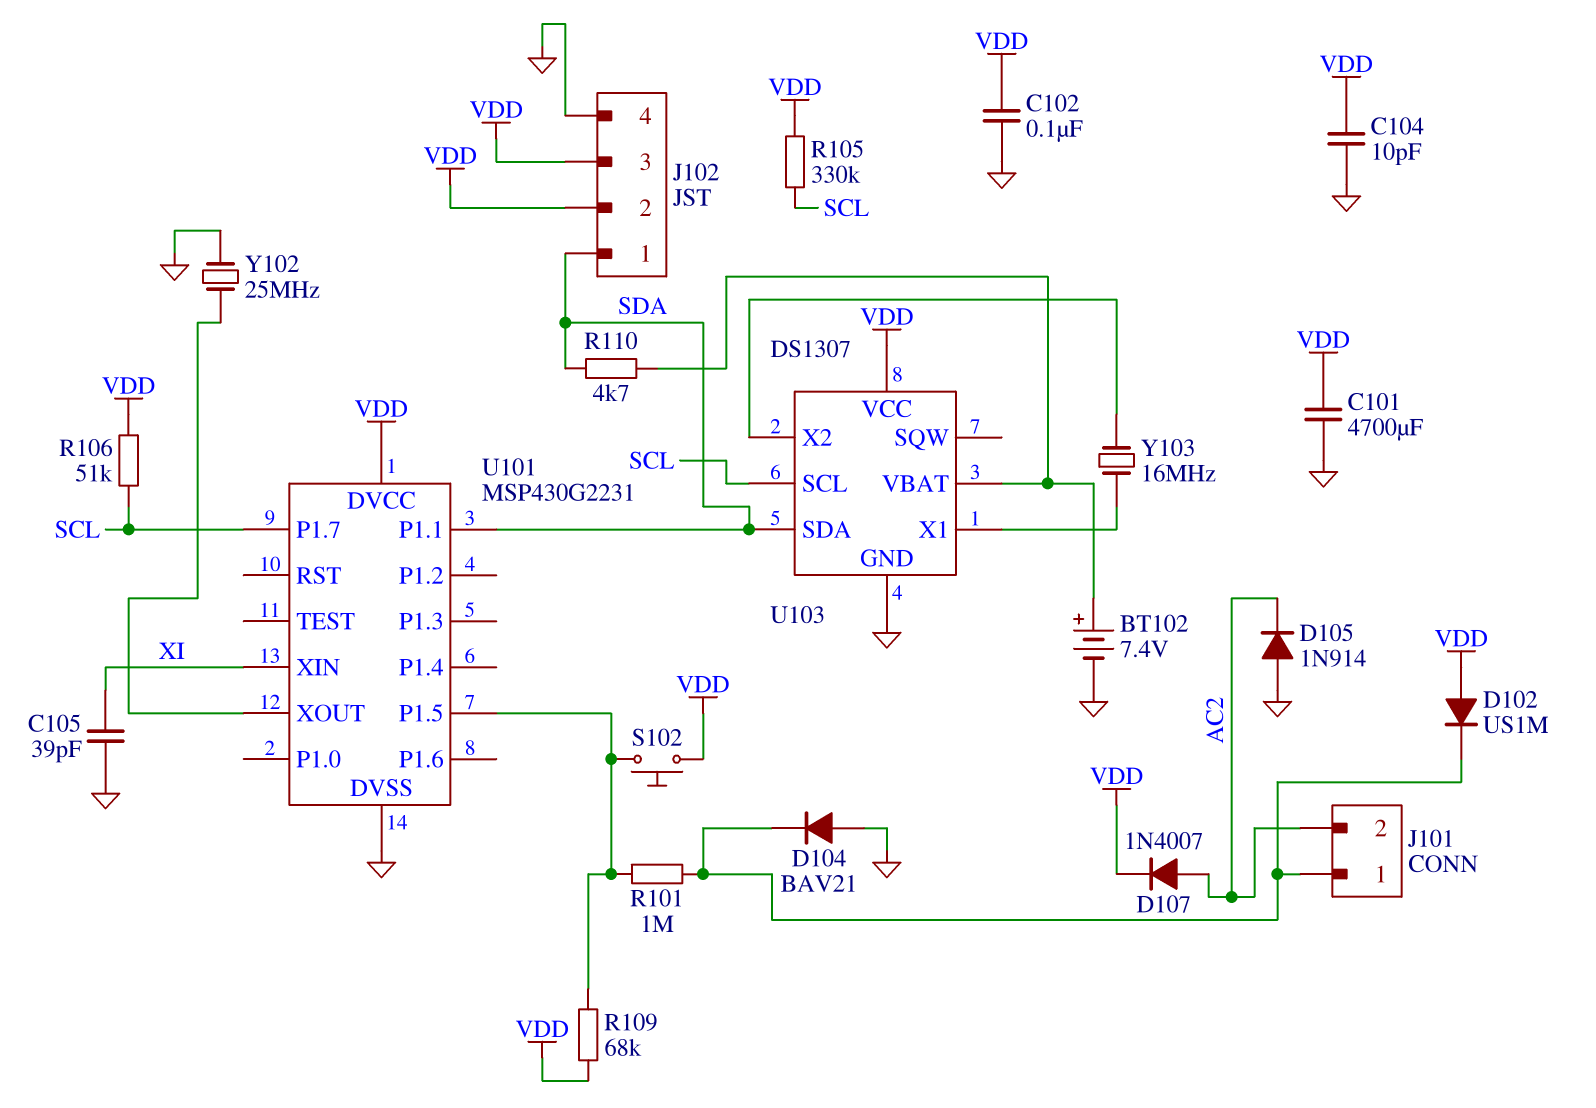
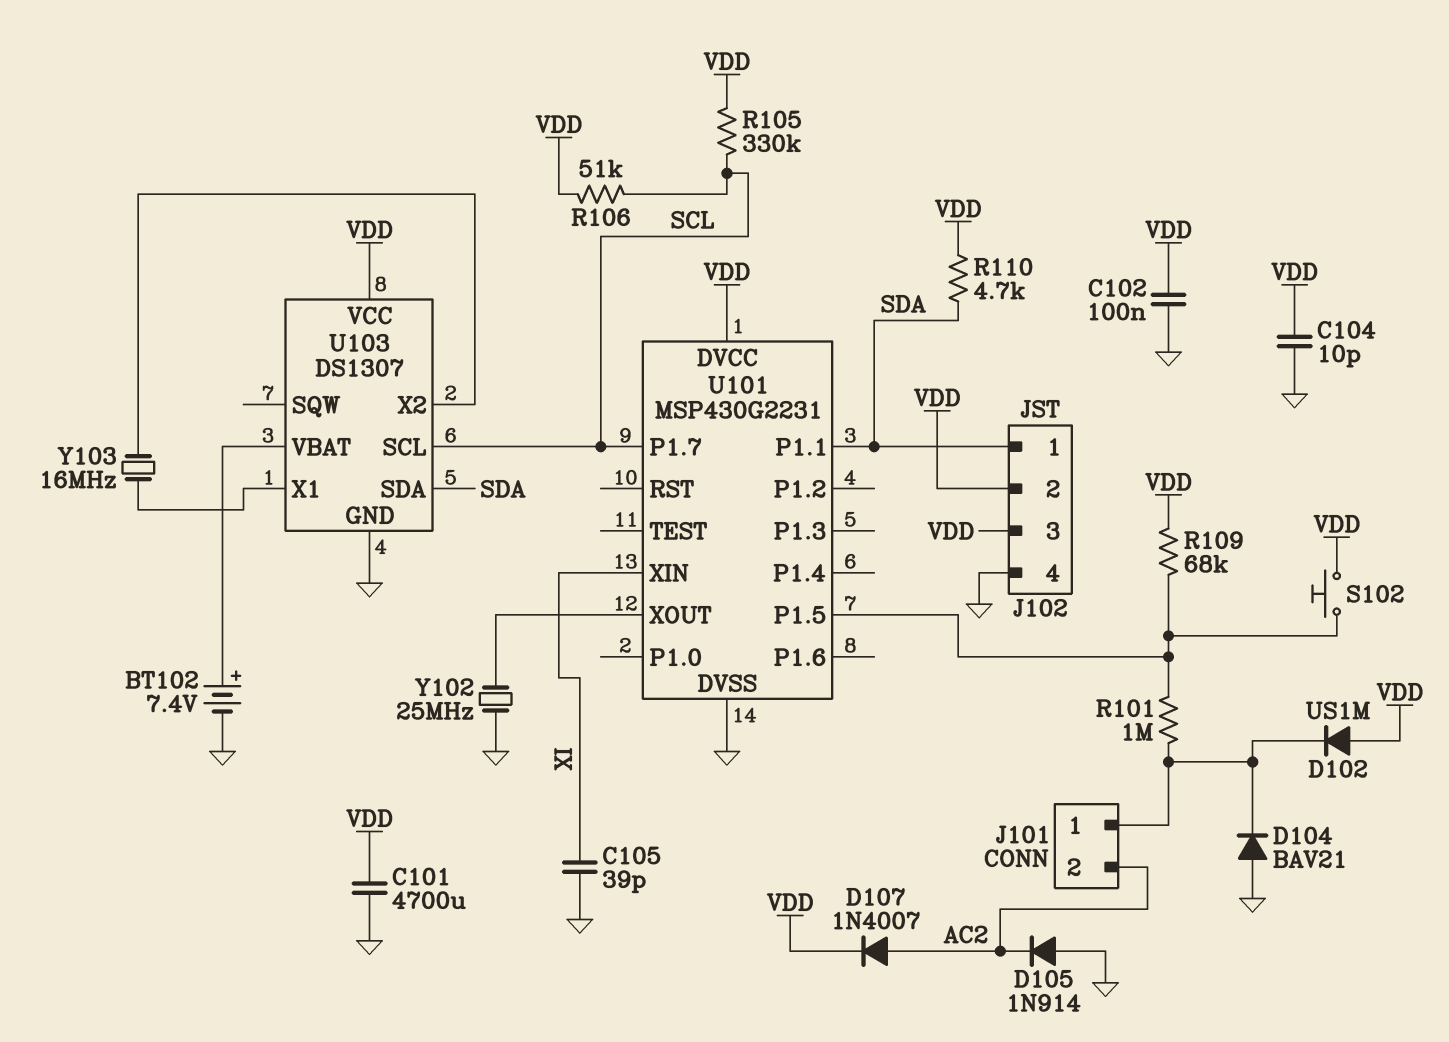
R110: 4.7k (SDA, U103/VBAT) -> 4.7k (SDA, VDD)

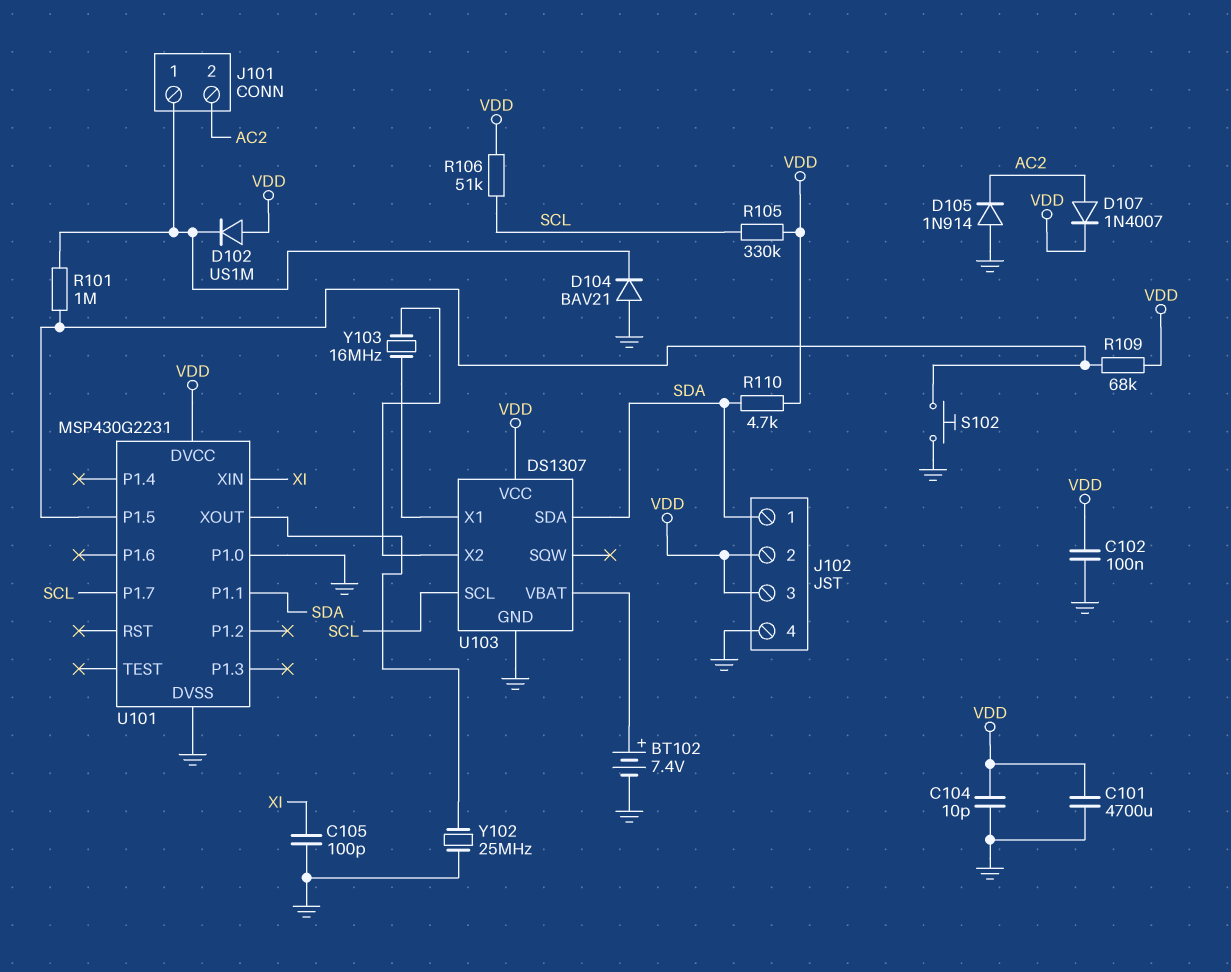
C105: 39pF (GND, XI) -> 100pF (GND, XI)
S102: button (U101/P1.5, VDD) -> button (GND, U101/P1.5)
U101 pin P1.0: none -> GND

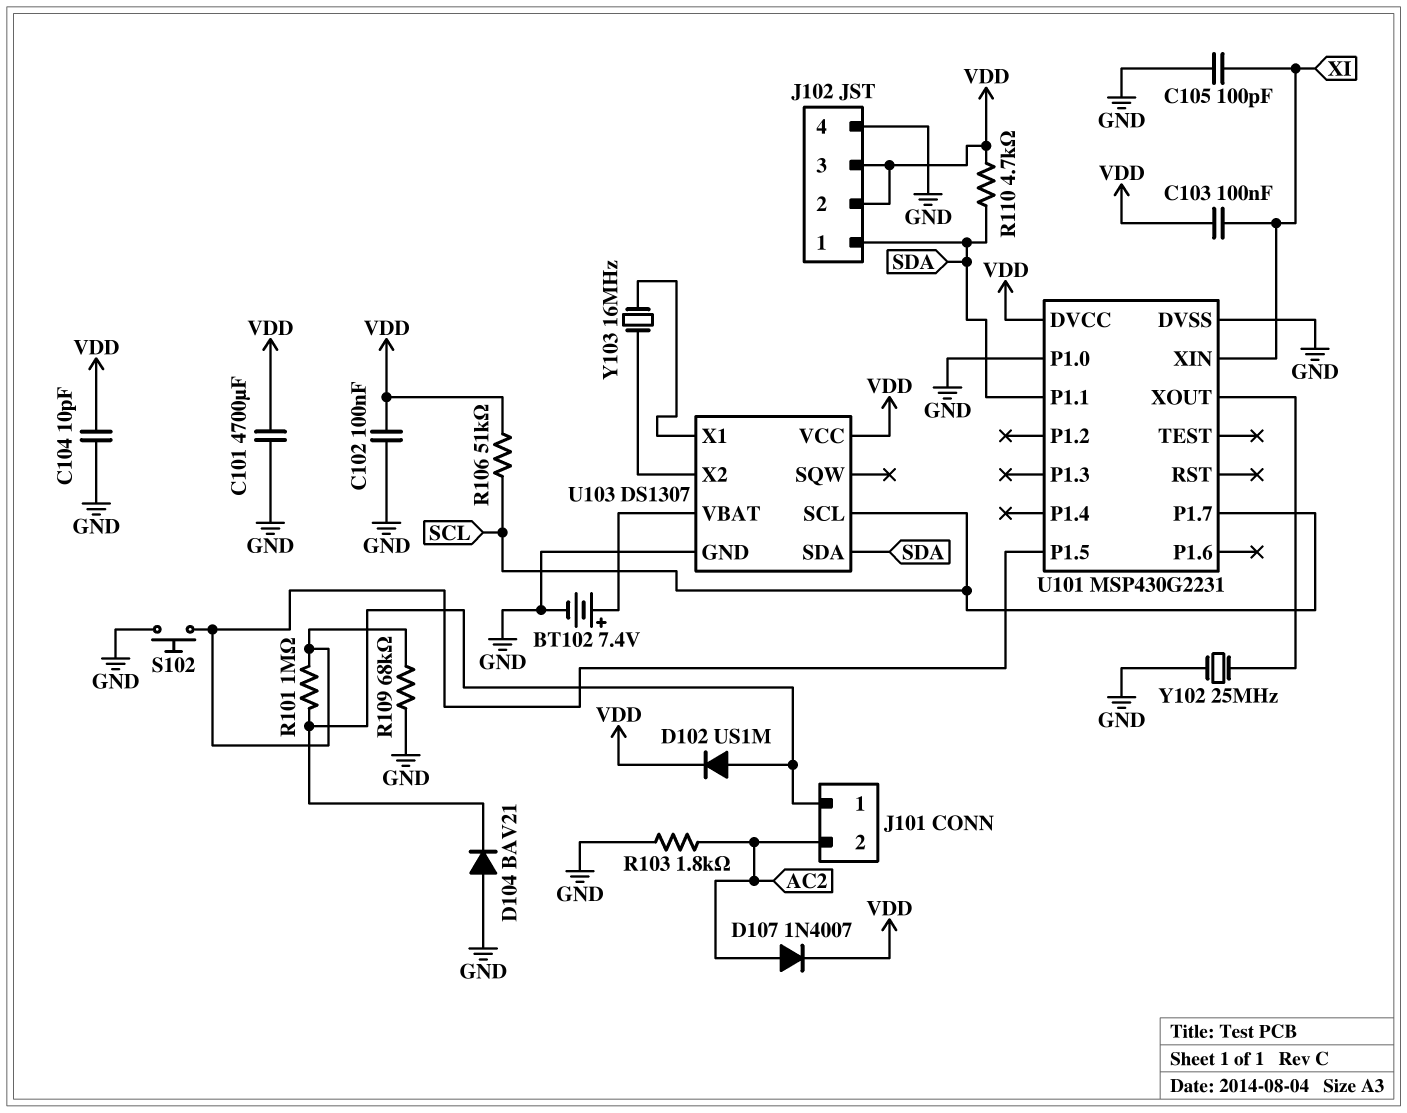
C103: none -> 100nF (VDD, XI)
D102: diode US1M (A VDD, K J101/1) -> diode US1M (A J101/1, K VDD)
D105: diode 1N914 (A GND, K AC2) -> none
R103: none -> 1.8k (AC2, GND)
R105: 330k (SCL, VDD) -> none
R109: 68k (U101/P1.5, VDD) -> 68k (GND, U101/P1.5)

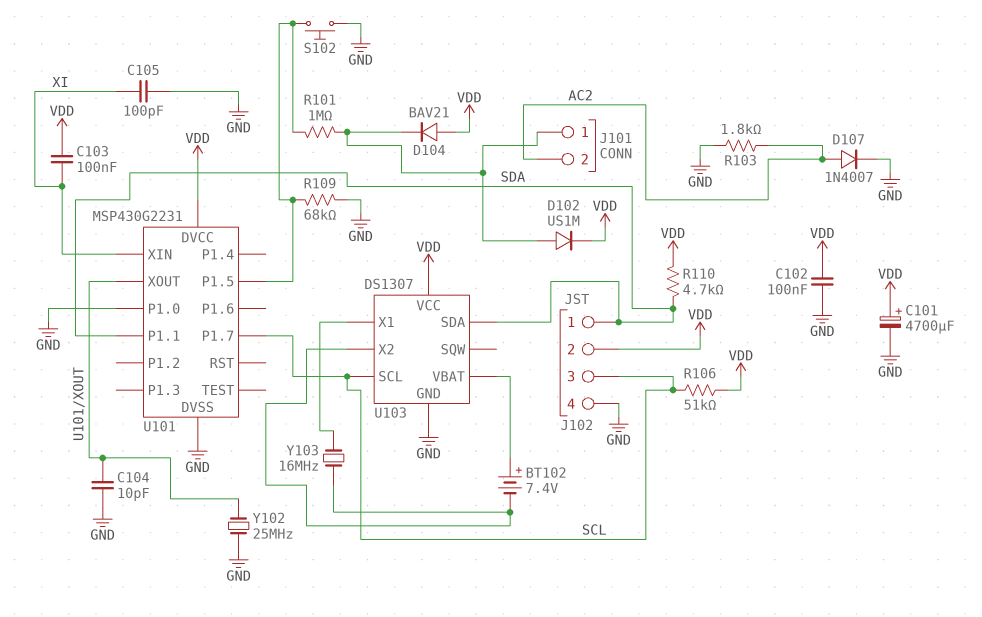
BT102: 7.4V (plus U103/VBAT, minus GND) -> 7.4V (plus U103/VBAT, minus U103/X2)
C101: 4700uF (GND, VDD) -> 4700uF (plus VDD, minus GND)
C104: 10pF (GND, VDD) -> 10pF (GND, U101/XOUT)
D104: diode BAV21 (A GND, K J101/1) -> diode BAV21 (A VDD, K J101/1)
D107: diode 1N4007 (A AC2, K VDD) -> diode 1N4007 (A AC2, K GND)
J102 pin 3: VDD -> SCL

